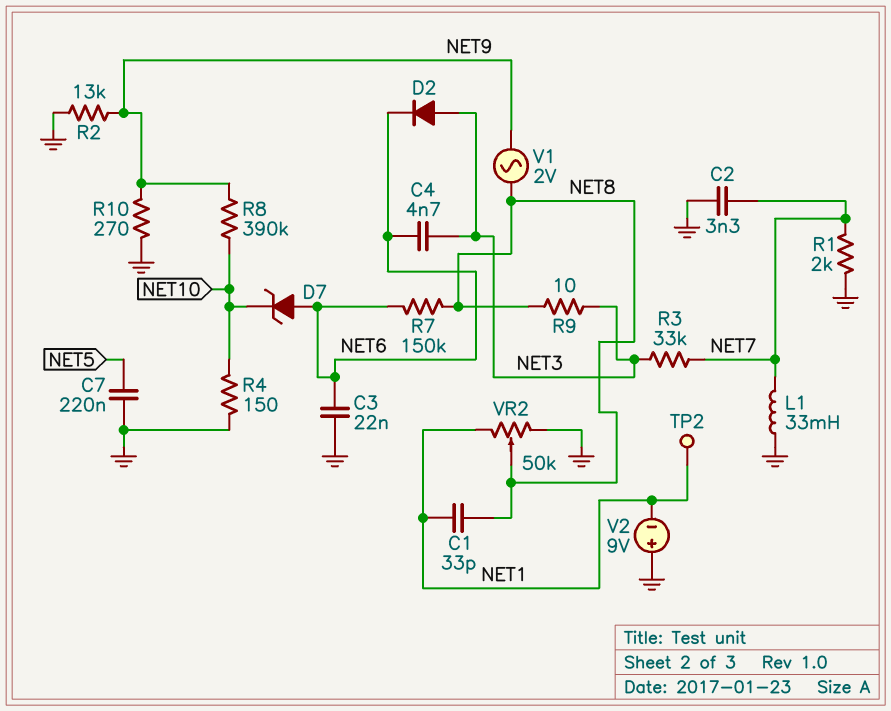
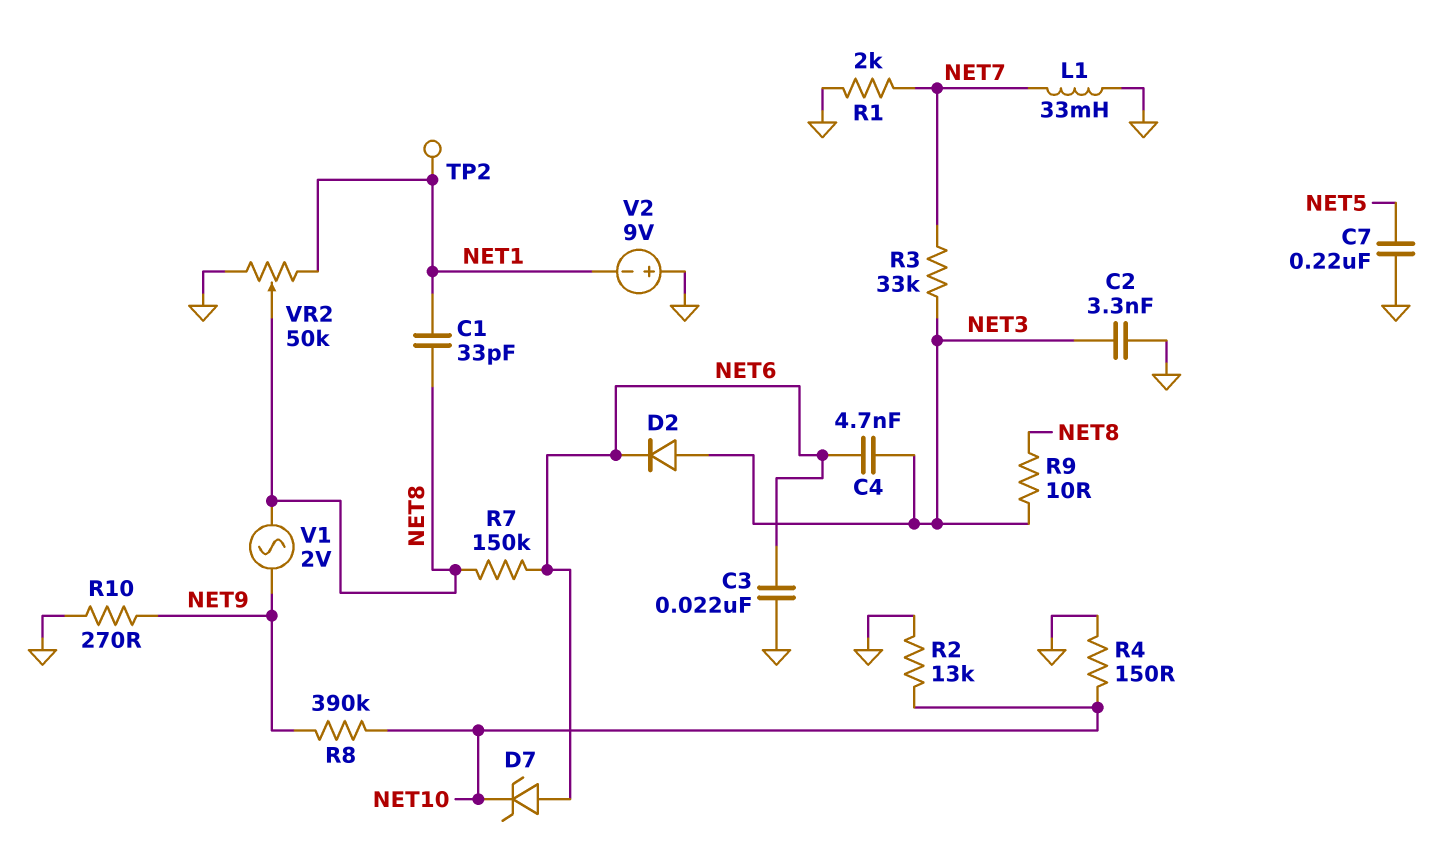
C2: 3.3nF (GND, NET7) -> 3.3nF (GND, NET3)
R2: 13k (GND, NET9) -> 13k (GND, NET10)

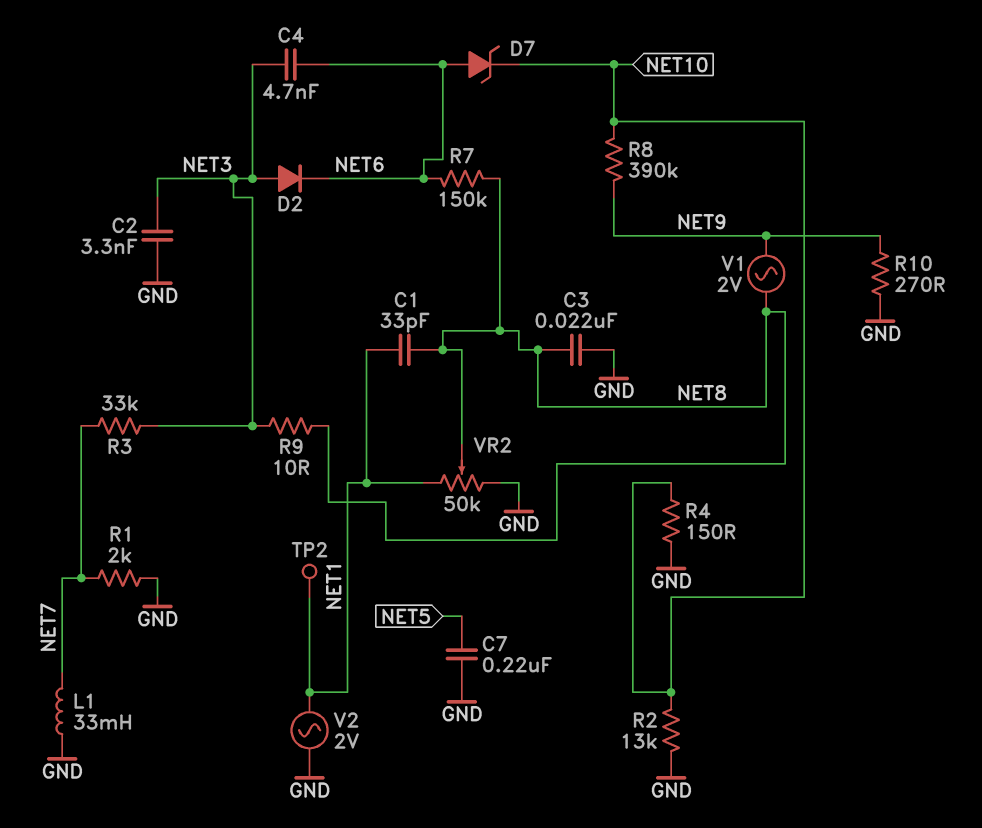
C3: 22nF (GND, NET6) -> 22nF (GND, NET8)
V2: 9V (plus GND, minus NET1) -> AC 2V (GND, NET1)

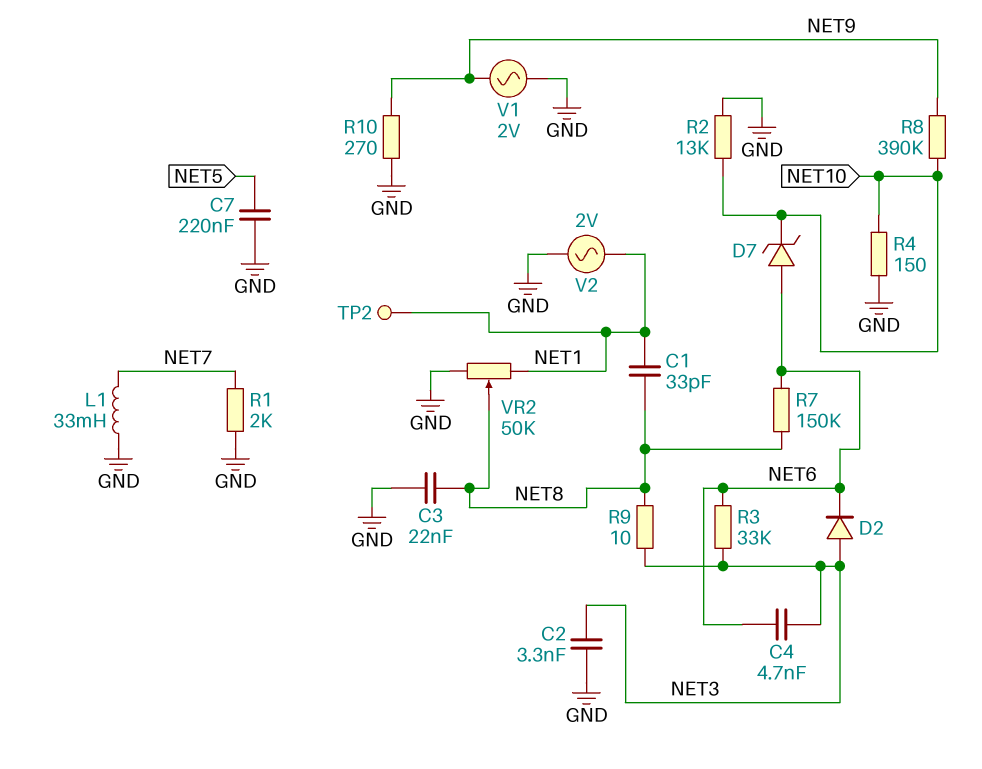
R3: 33k (NET3, NET7) -> 33k (NET3, NET6)
V1: AC 2V (NET8, NET9) -> AC 2V (GND, NET9)

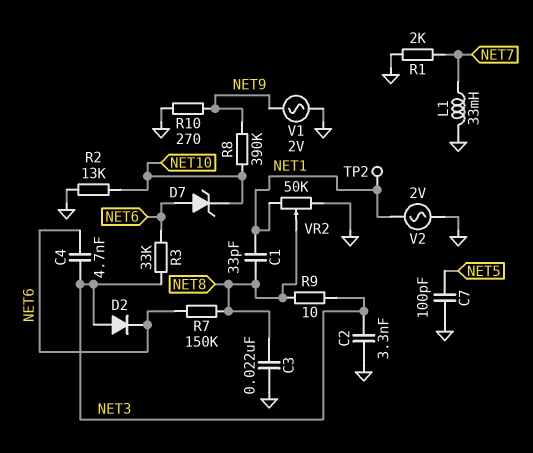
C7: 220nF (GND, NET5) -> 100pF (GND, NET5)
R4: 150 (GND, NET10) -> none

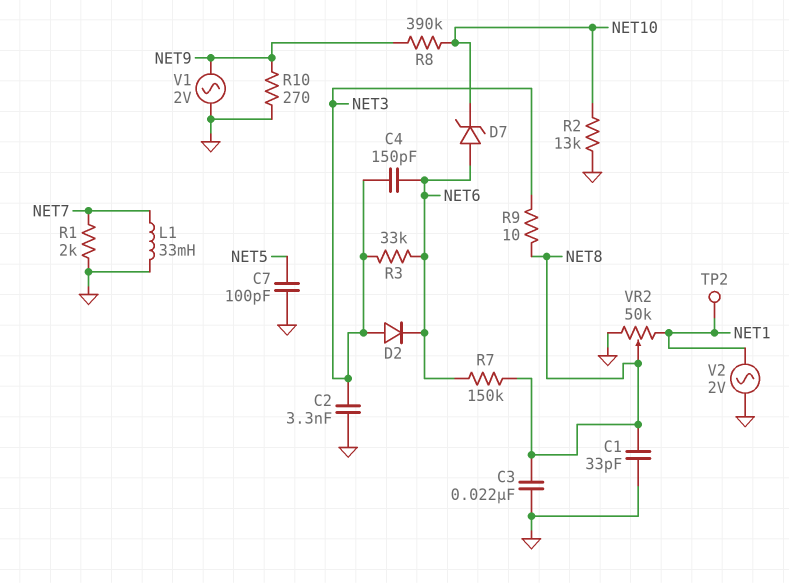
C1: 33pF (NET1, NET8) -> 33pF (GND, NET8)
C4: 4.7nF (NET3, NET6) -> 150pF (NET3, NET6)

